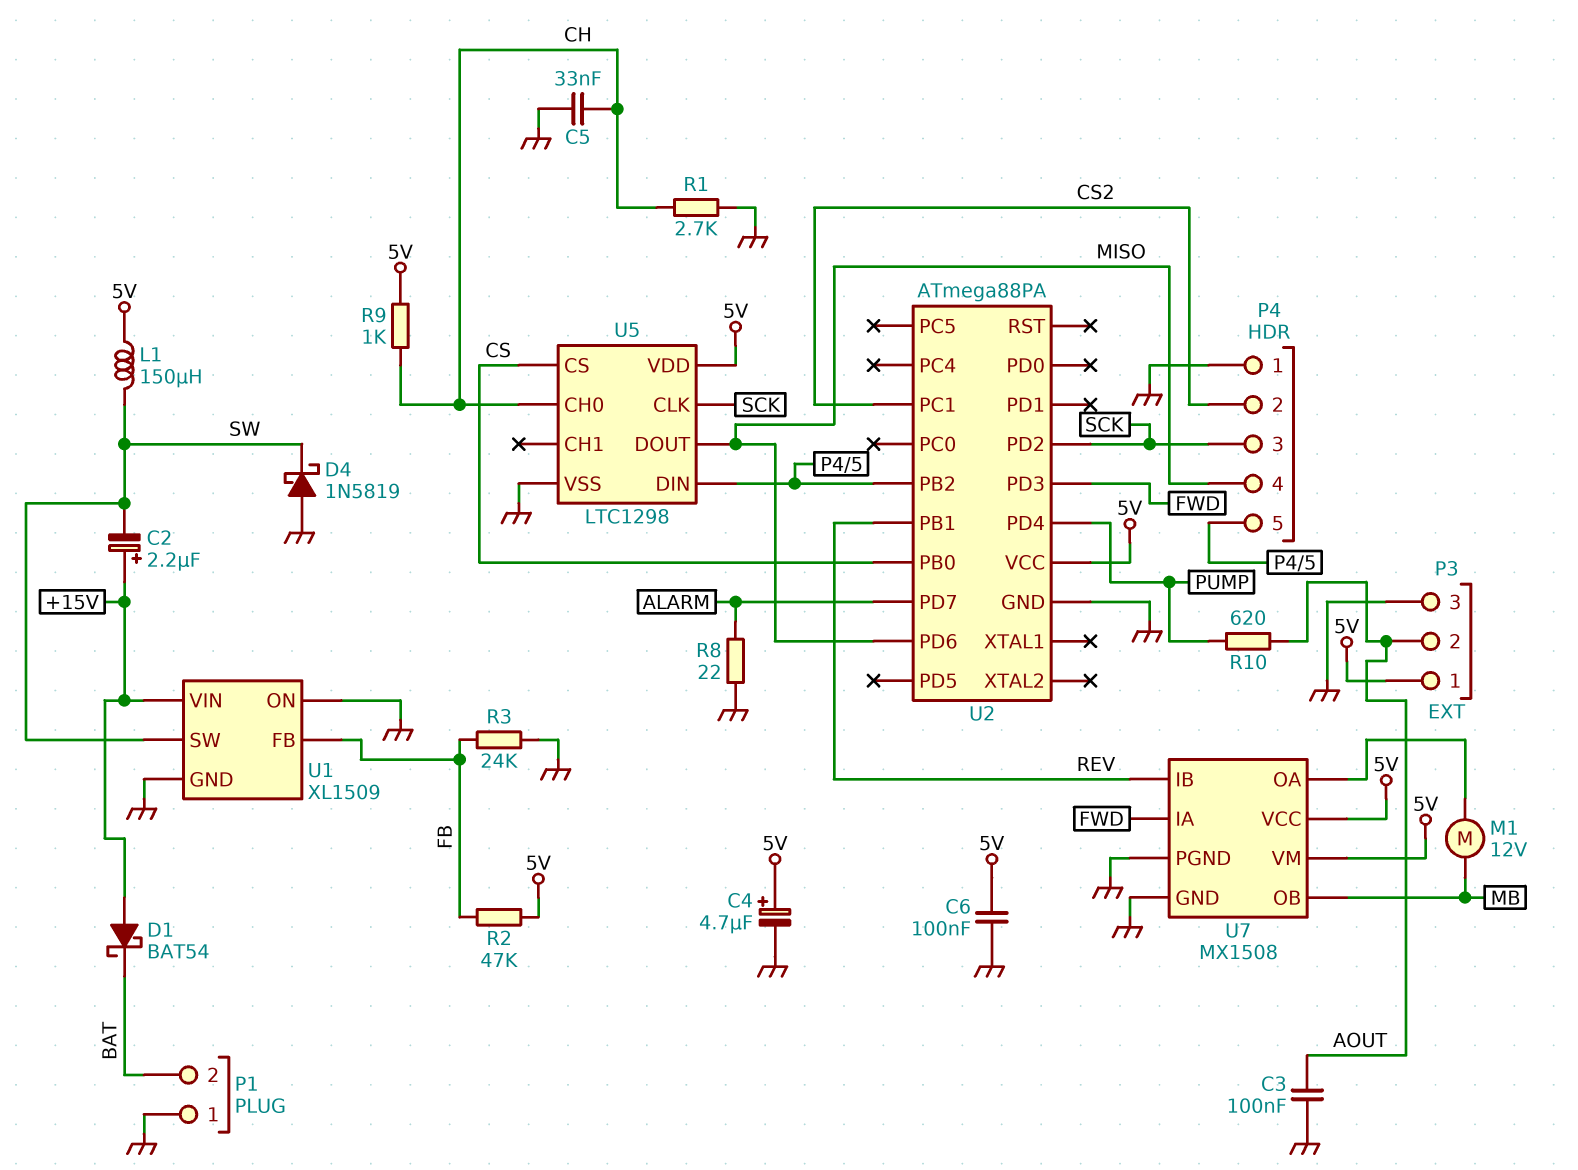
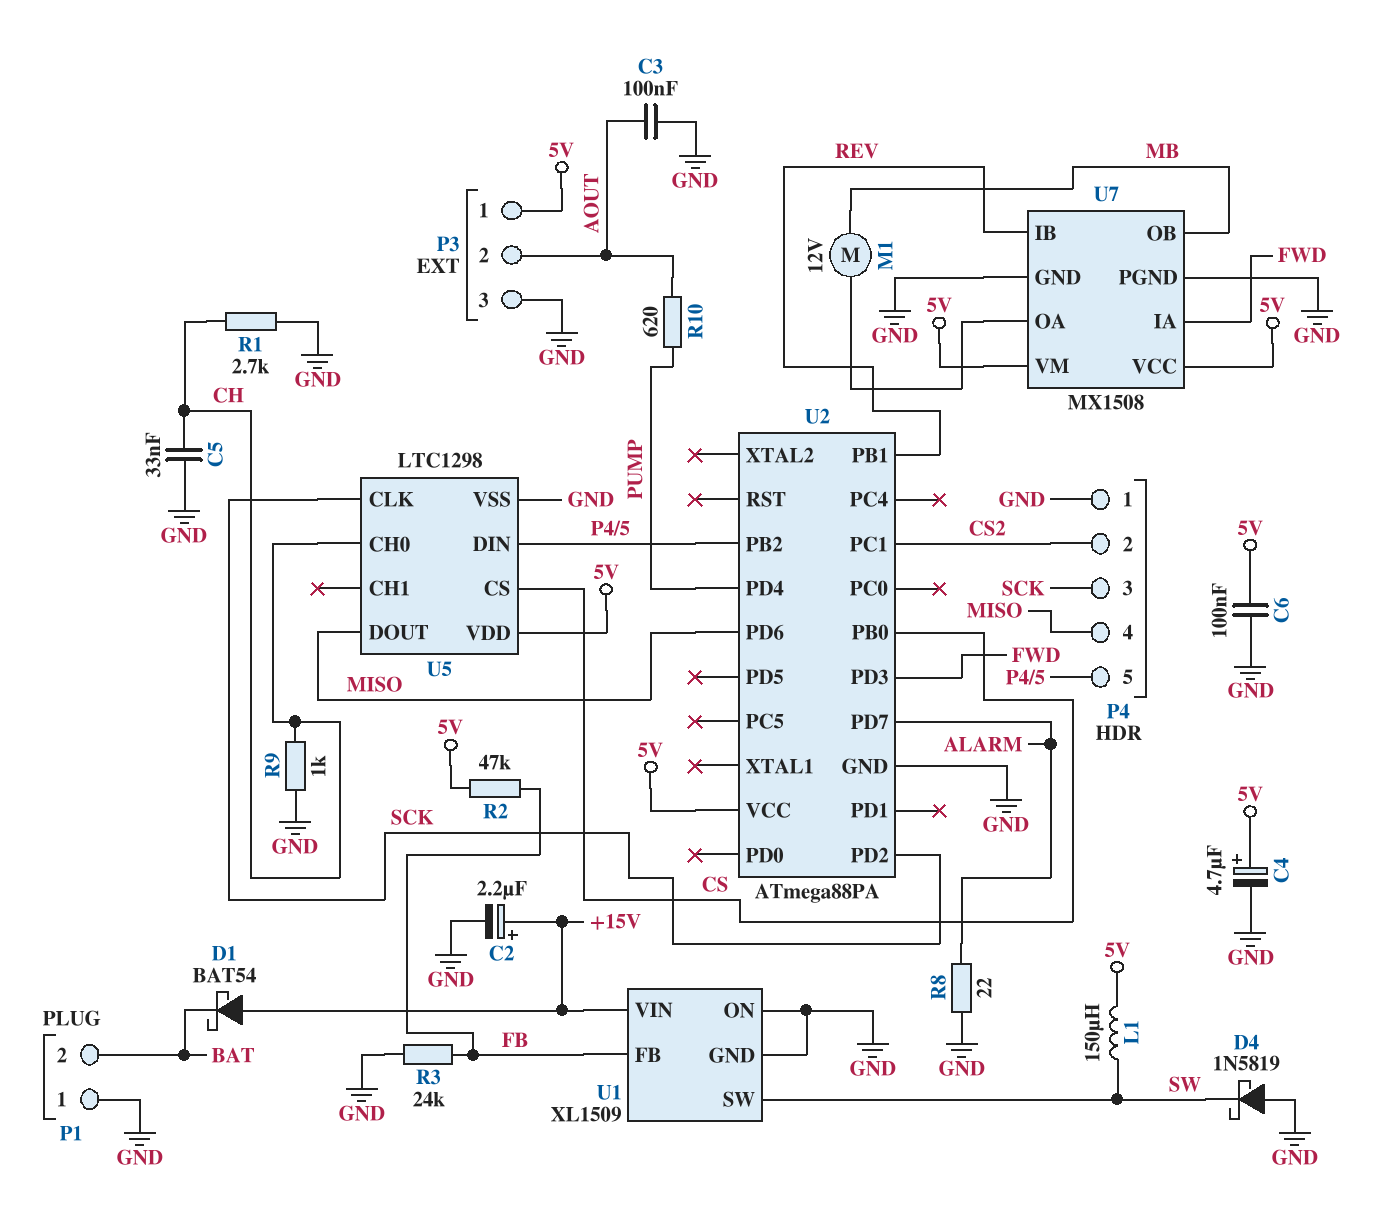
C2: 2.2uF (plus +15V, minus SW) -> 2.2uF (plus +15V, minus GND)
R9: 1k (5V, CH) -> 1k (CH, GND)

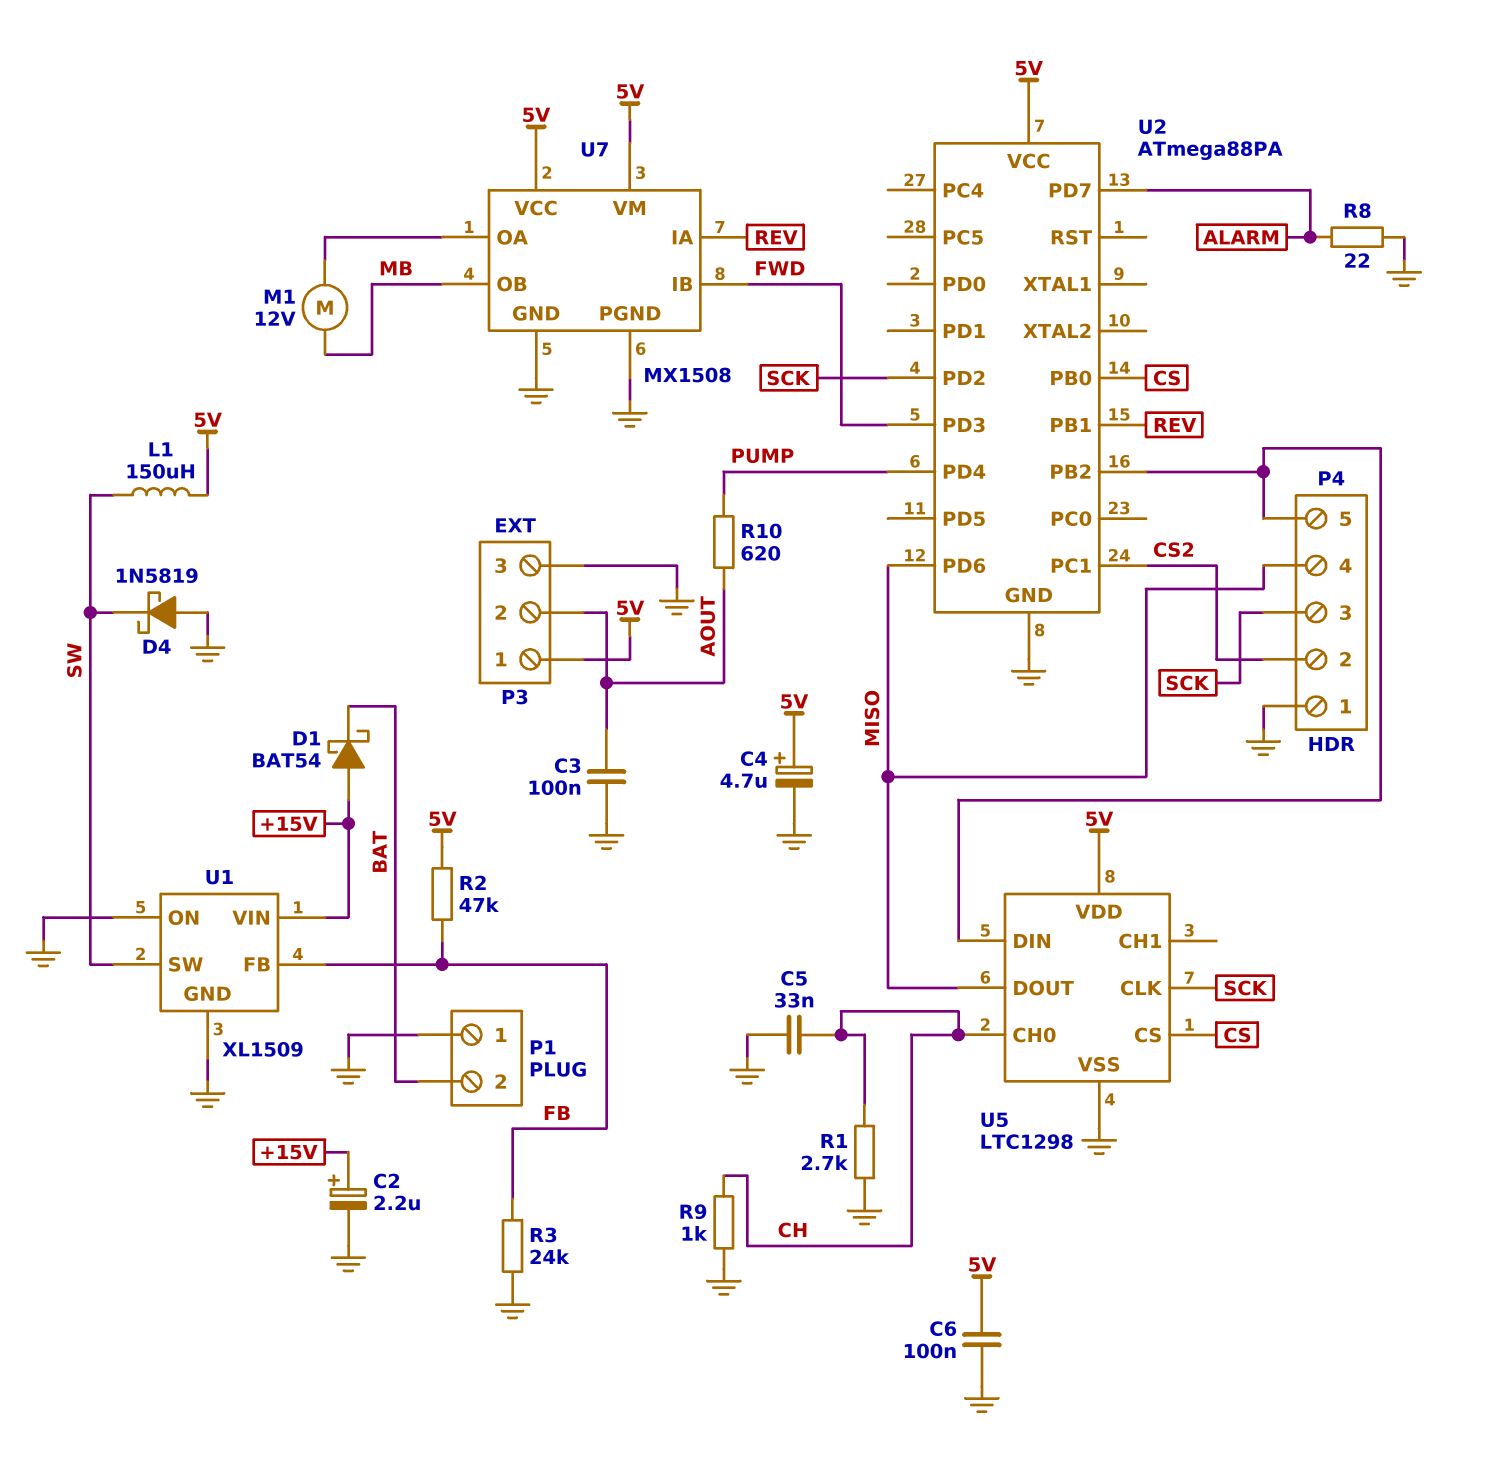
U7 pin IA: FWD -> REV
U7 pin IB: REV -> FWD

